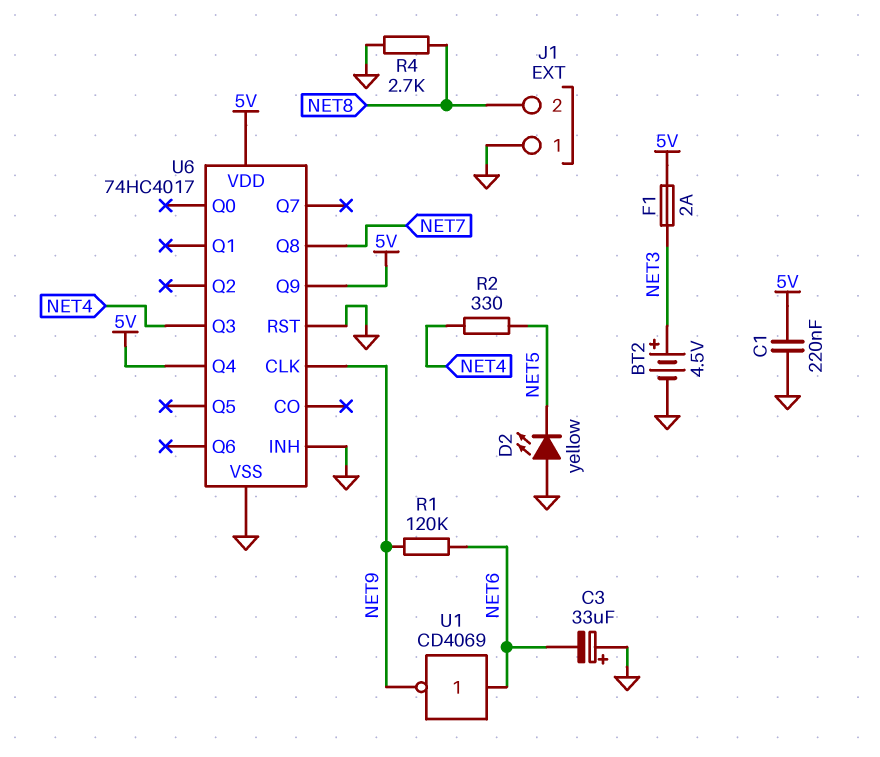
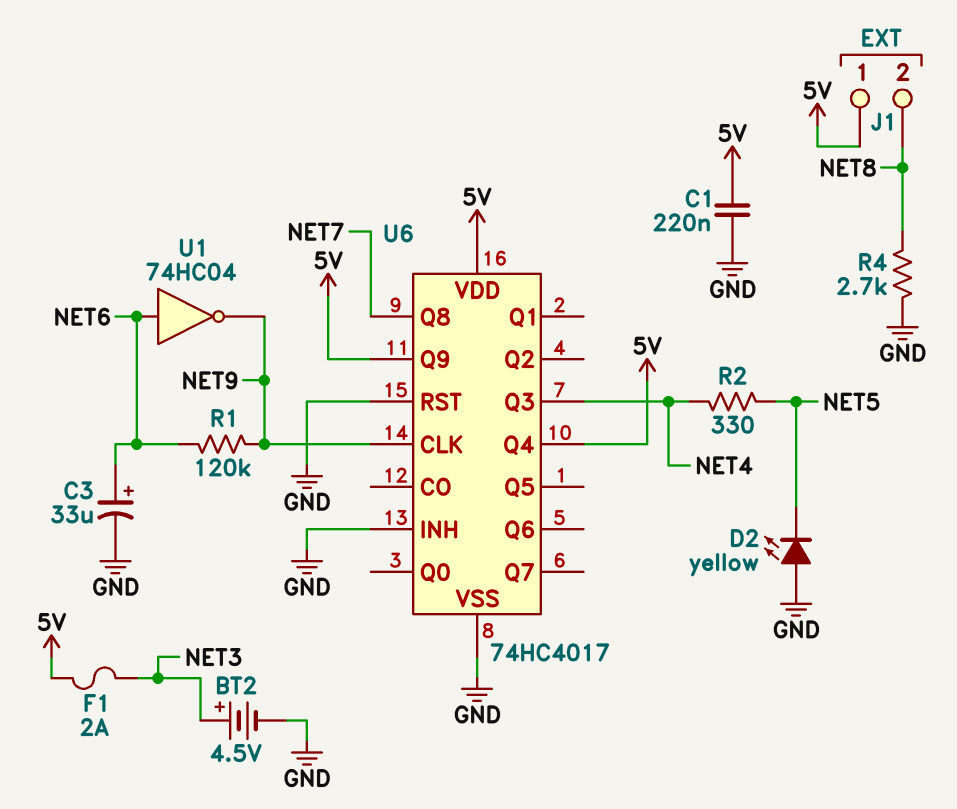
C3: 33uF (plus GND, minus NET6) -> 33uF (plus NET6, minus GND)
J1 pin 1: GND -> 5V
U1: NOT CD4069 (in NET6, out NET9) -> NOT 74HC04 (in NET6, out NET9)

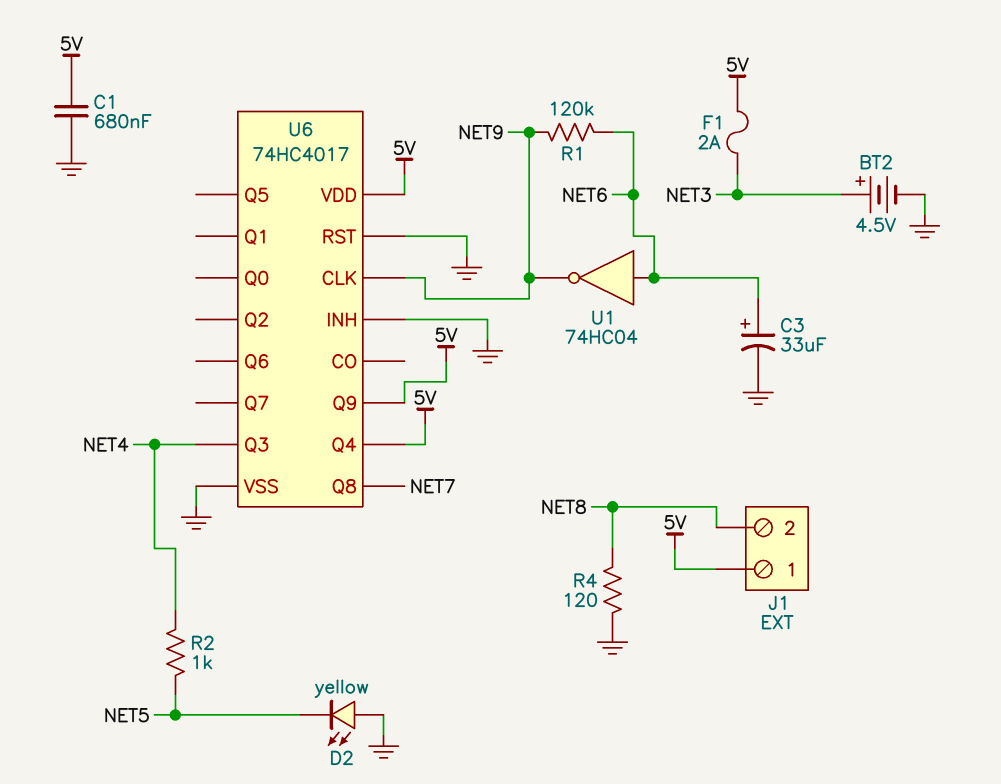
C1: 220nF (5V, GND) -> 680nF (5V, GND)
R2: 330 (NET4, NET5) -> 1k (NET4, NET5)
R4: 2.7k (GND, NET8) -> 120 (GND, NET8)

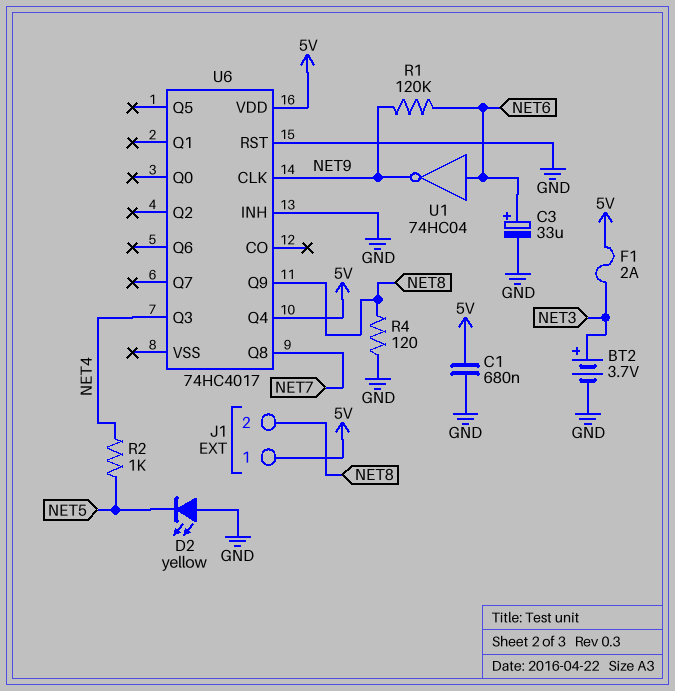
BT2: 4.5V (plus NET3, minus GND) -> 3.7V (plus NET3, minus GND)
U6 pin Q9: 5V -> NET8
U6 pin VSS: GND -> none

